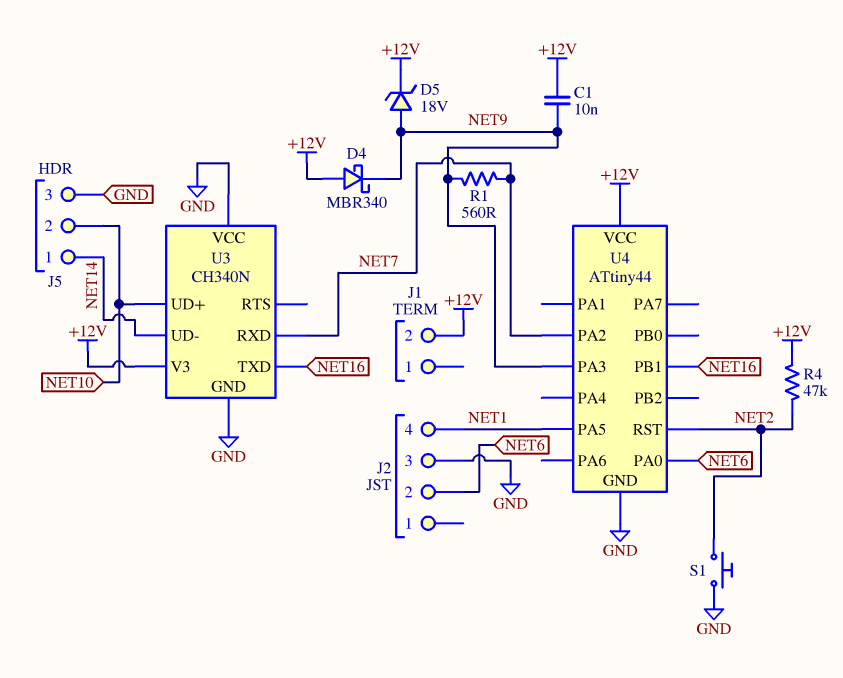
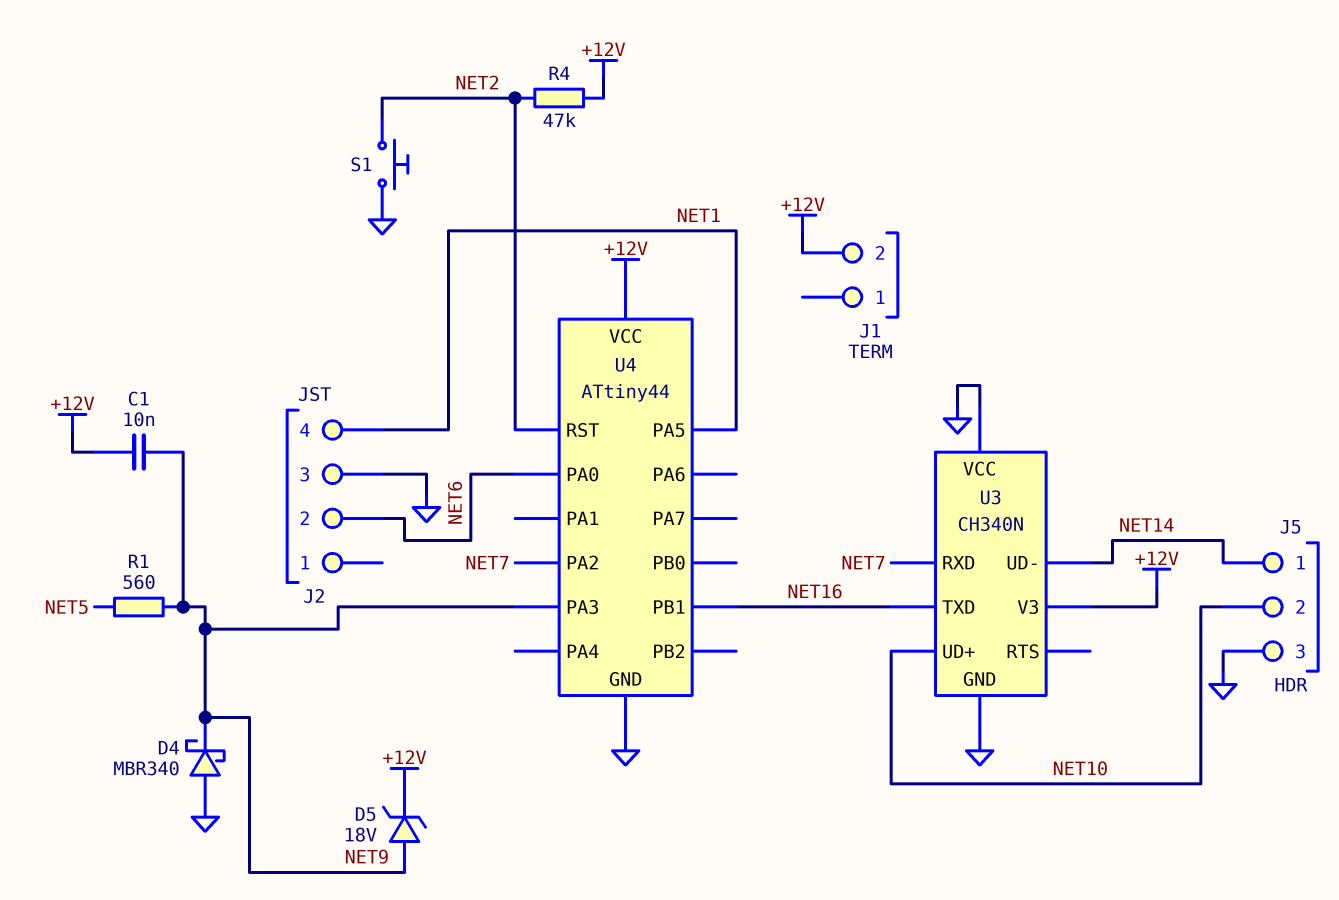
D4: schottky MBR340 (A +12V, K NET9) -> schottky MBR340 (A GND, K NET9)
R1: 560 (NET7, NET9) -> 560 (NET5, NET9)

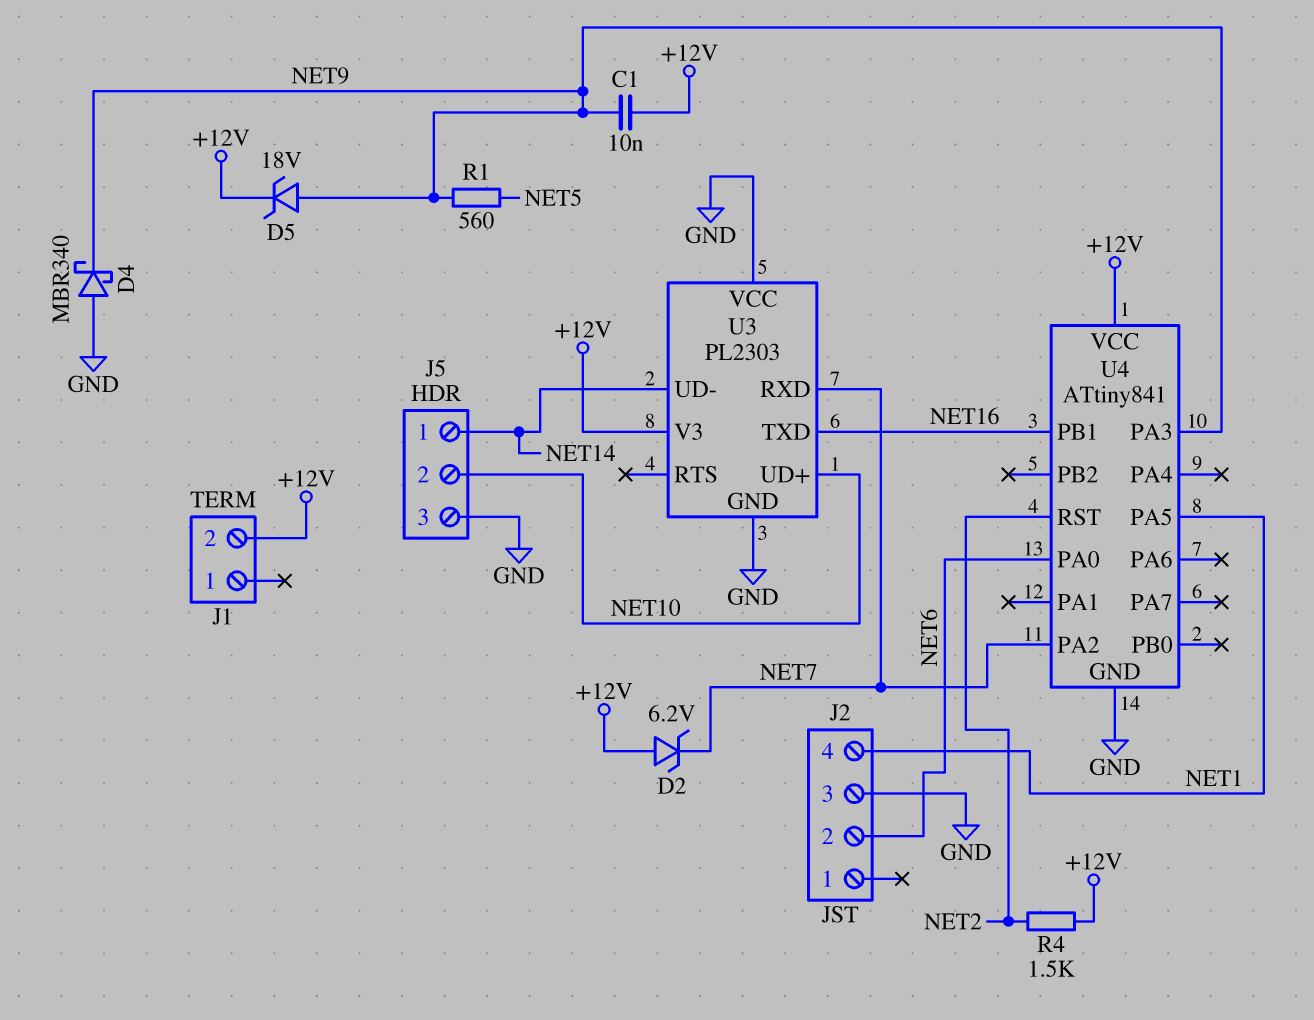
D2: none -> zener 6.2V (A +12V, K NET7)
R4: 47k (+12V, NET2) -> 1.5k (+12V, NET2)
S1: button (GND, NET2) -> none
U3: CH340N -> PL2303
U4: ATtiny44 -> ATtiny841

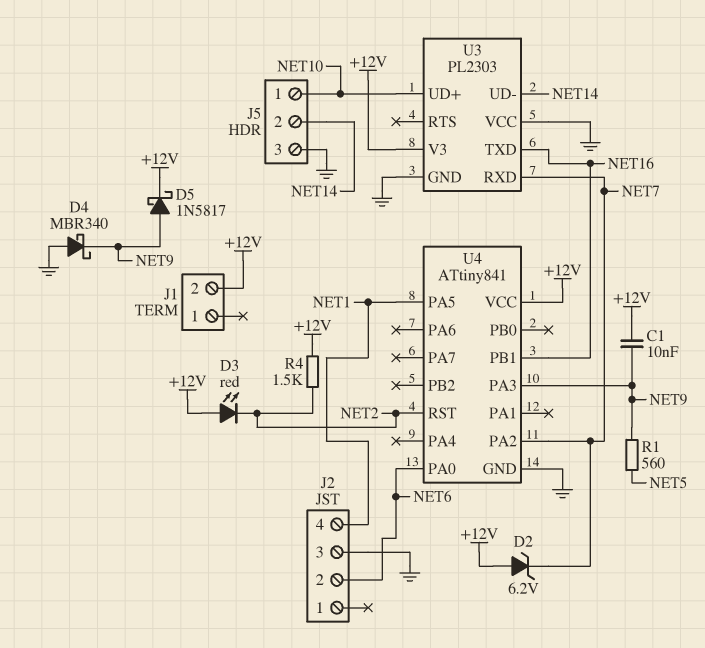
D3: none -> LED red (A +12V, K NET2)
D5: zener 18V (A NET9, K +12V) -> schottky 1N5817 (A NET9, K +12V)
J5 pin 1: NET14 -> NET10
J5 pin 2: NET10 -> NET14

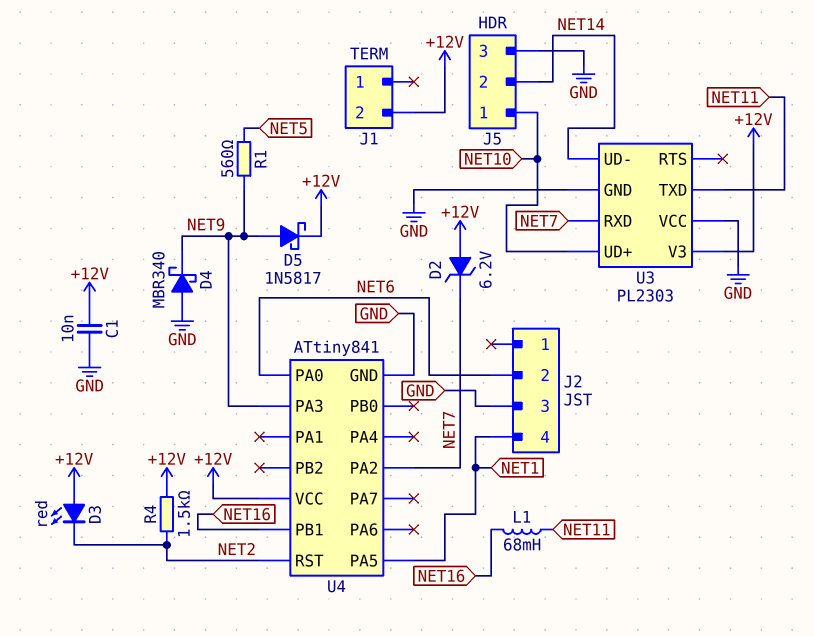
C1: 10nF (+12V, NET9) -> 10nF (+12V, GND)
L1: none -> 68mH (NET11, NET16)
U3 pin TXD: NET16 -> NET11

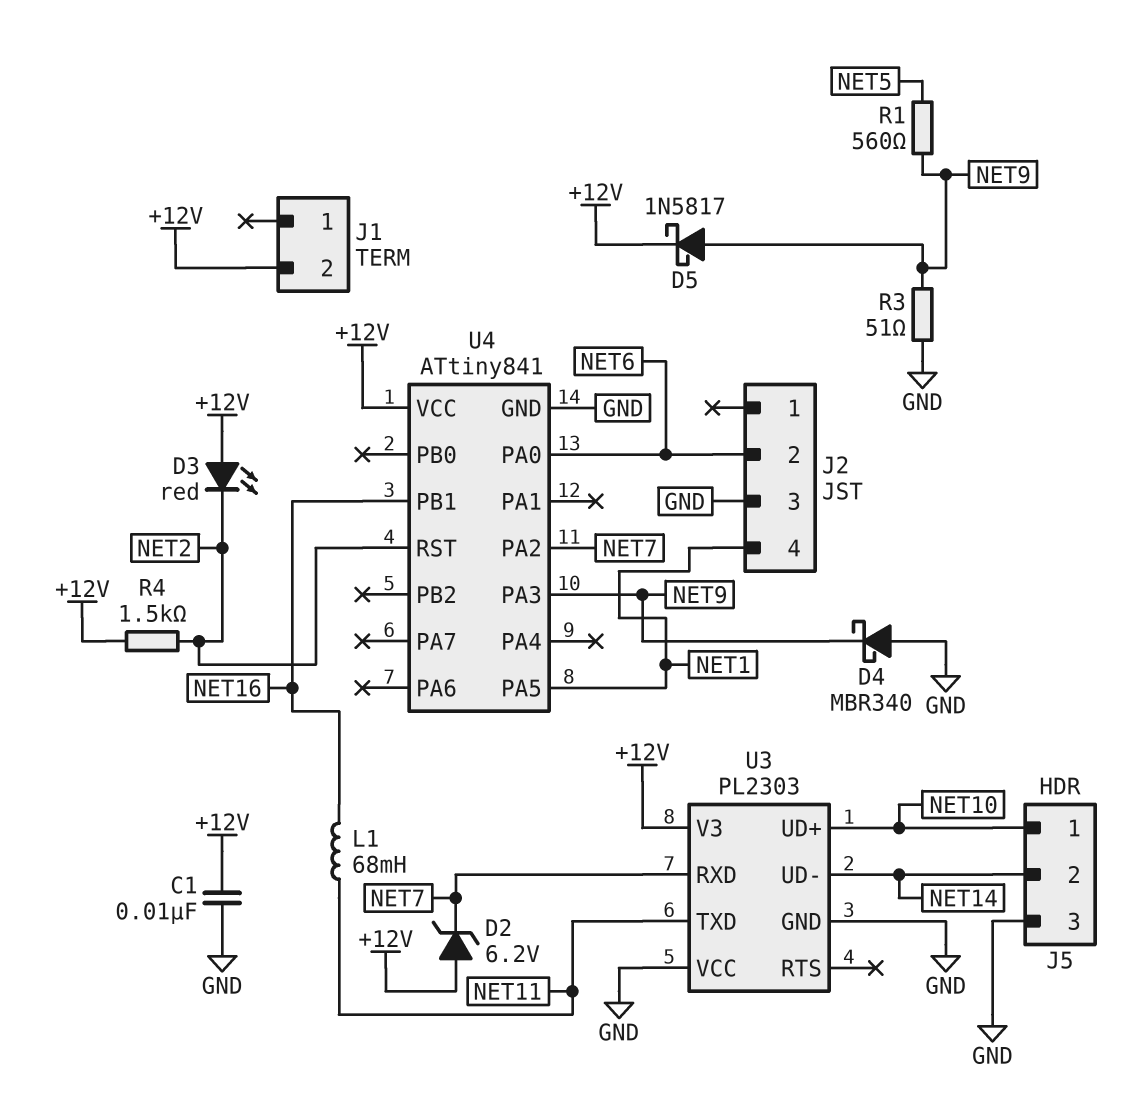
R3: none -> 51 (GND, NET9)

